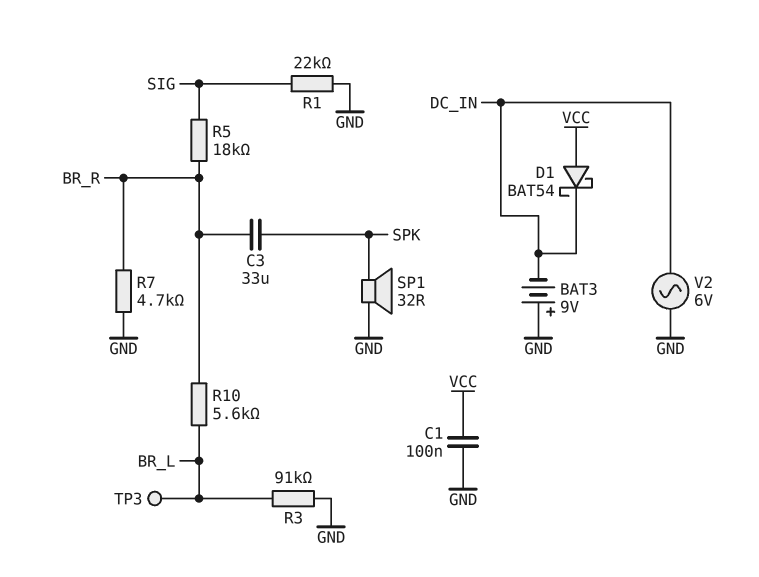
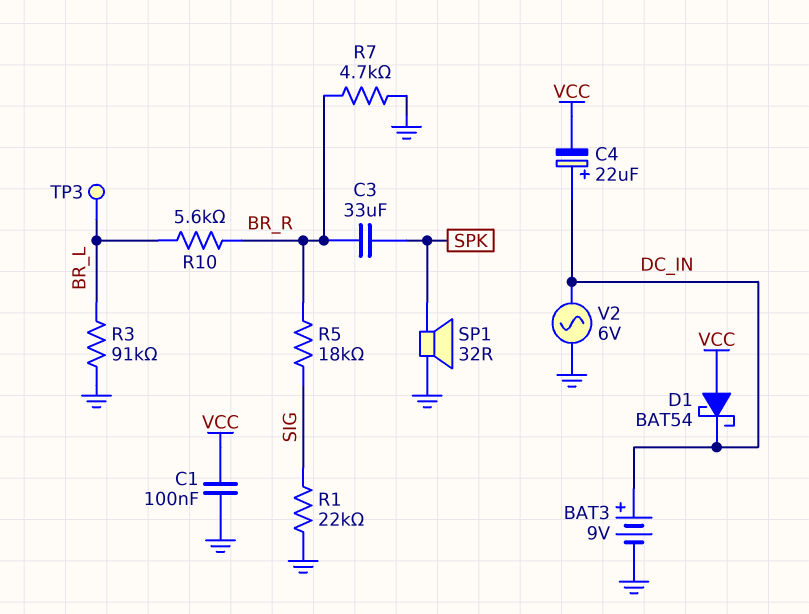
BAT3: 9V (plus GND, minus DC_IN) -> 9V (plus DC_IN, minus GND)
C4: none -> 22uF (plus DC_IN, minus VCC)

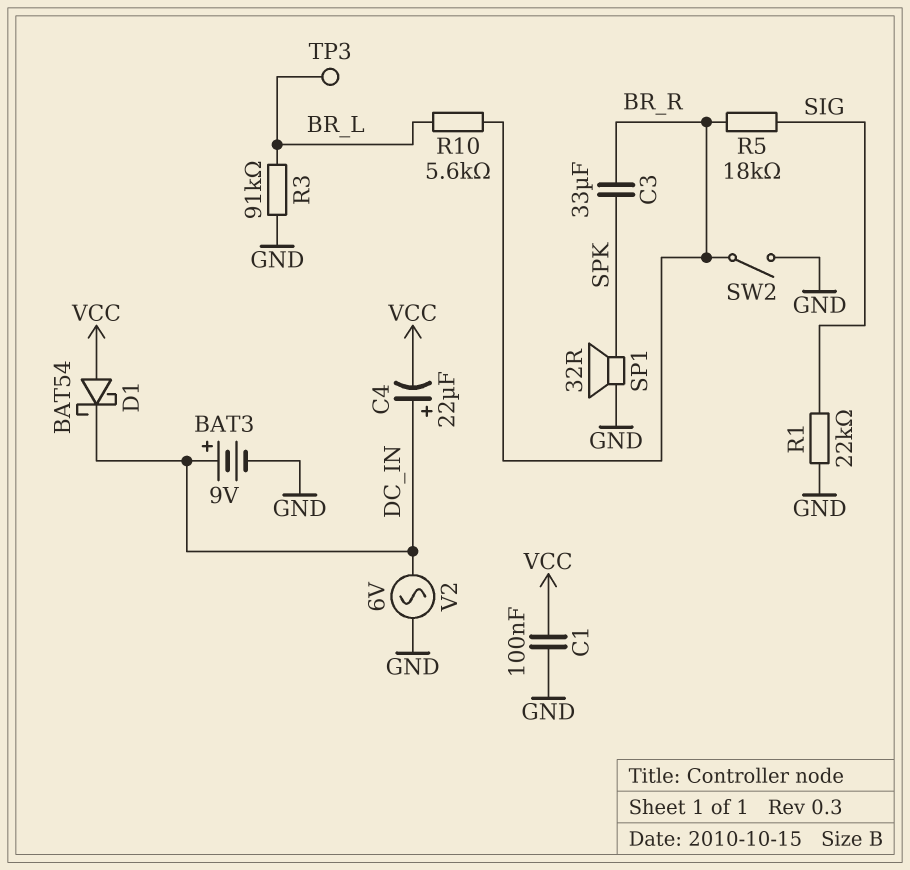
R7: 4.7k (BR_R, GND) -> none
SW2: none -> switch (BR_R, GND)

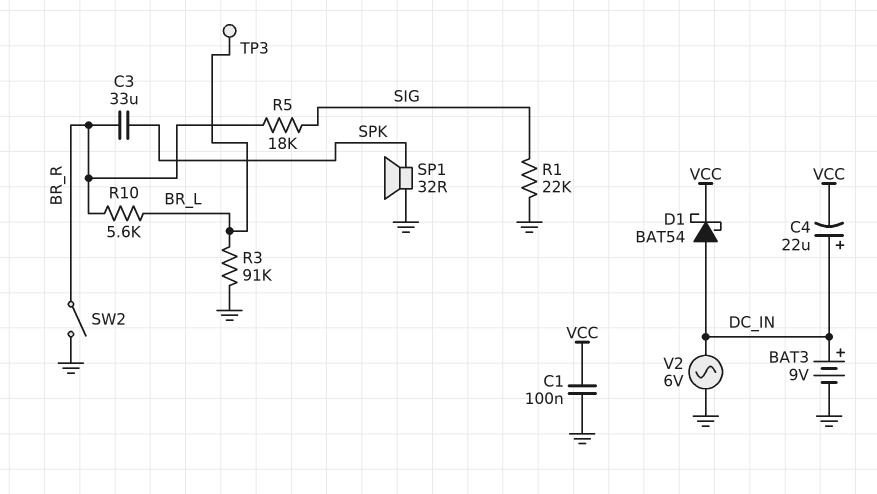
D1: schottky BAT54 (A VCC, K DC_IN) -> schottky BAT54 (A DC_IN, K VCC)

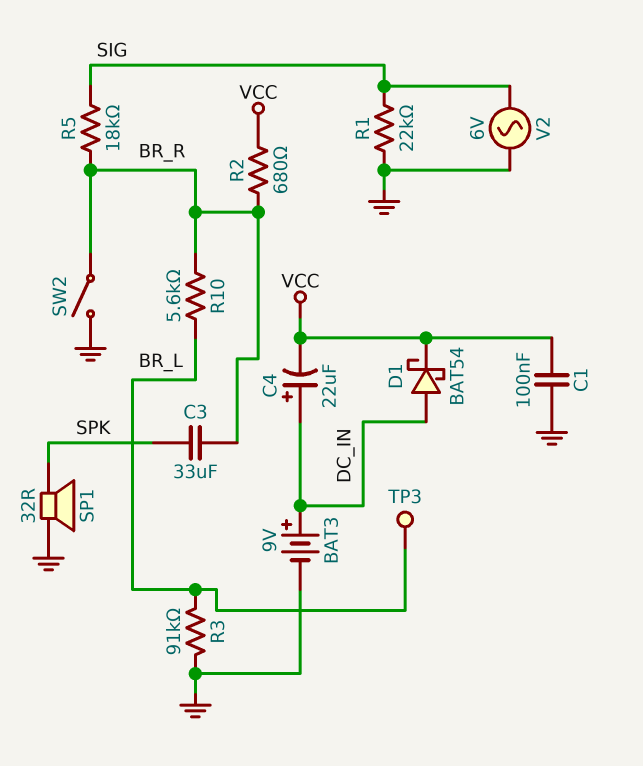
R2: none -> 680 (BR_R, VCC)
V2: AC 6V (DC_IN, GND) -> AC 6V (GND, SIG)

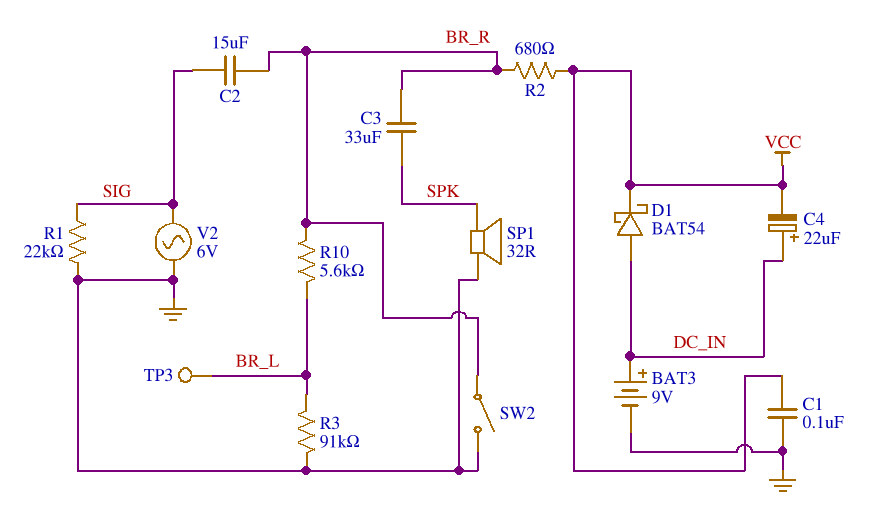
C2: none -> 15uF (BR_R, SIG)
R5: 18k (BR_R, SIG) -> none

